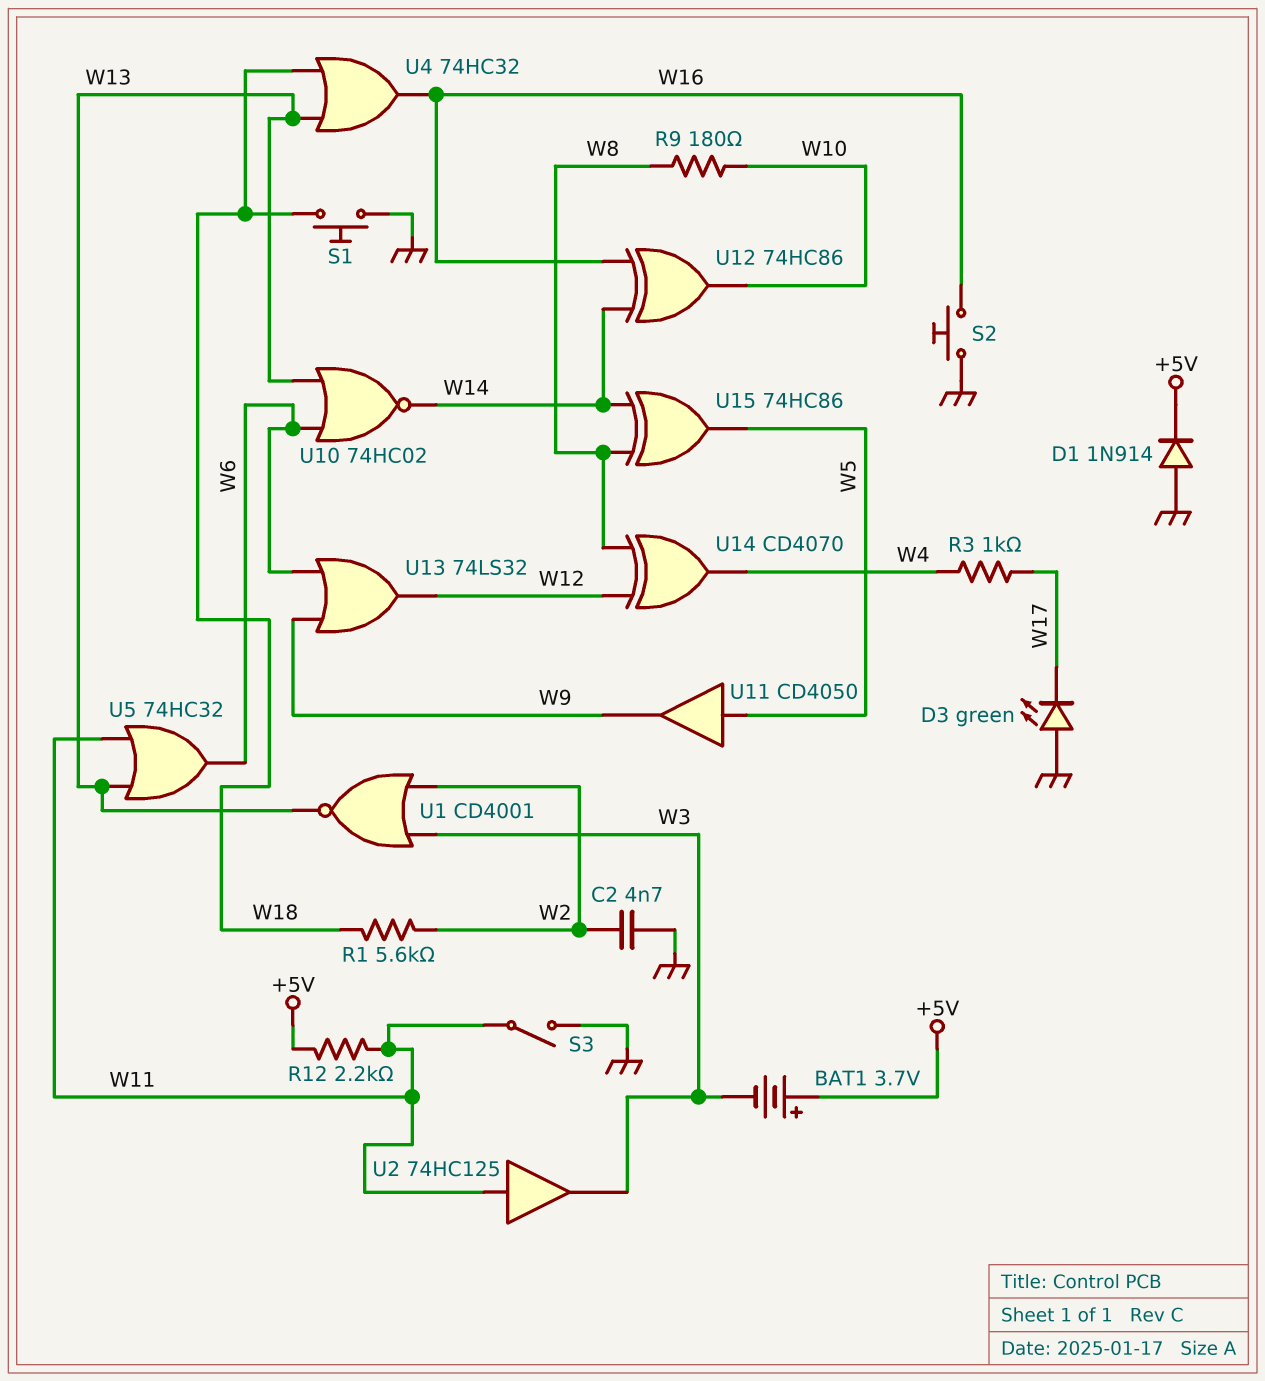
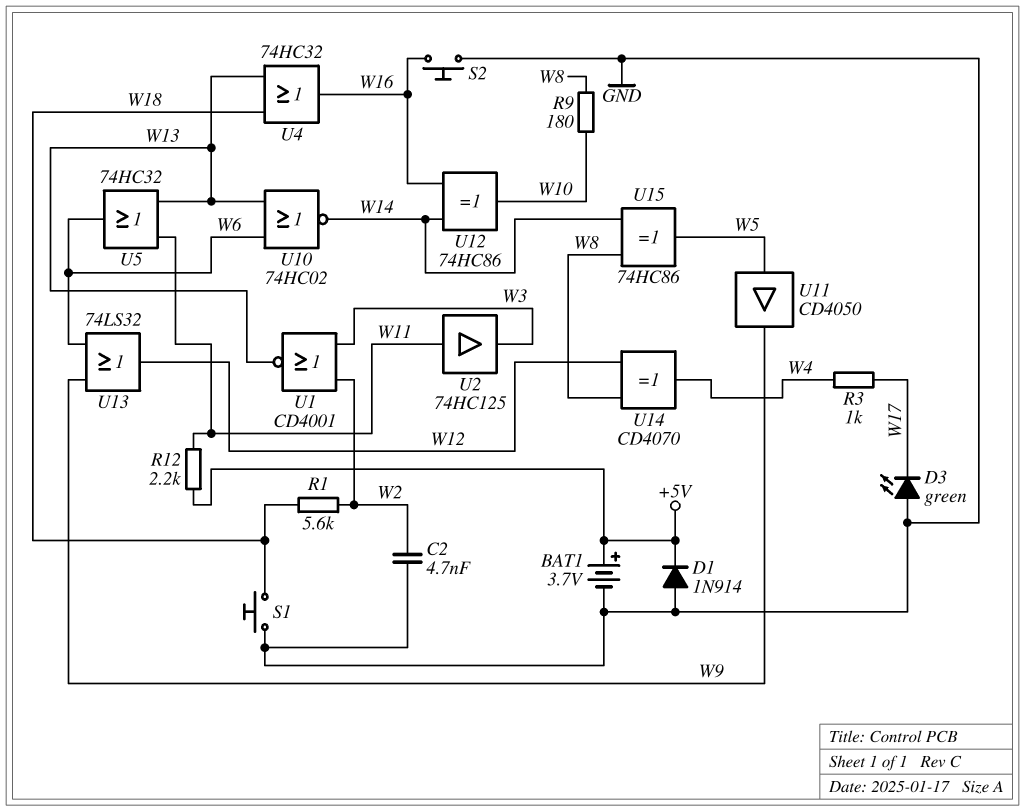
BAT1: 3.7V (plus +5V, minus W3) -> 3.7V (plus +5V, minus GND)
S3: switch (GND, W11) -> none

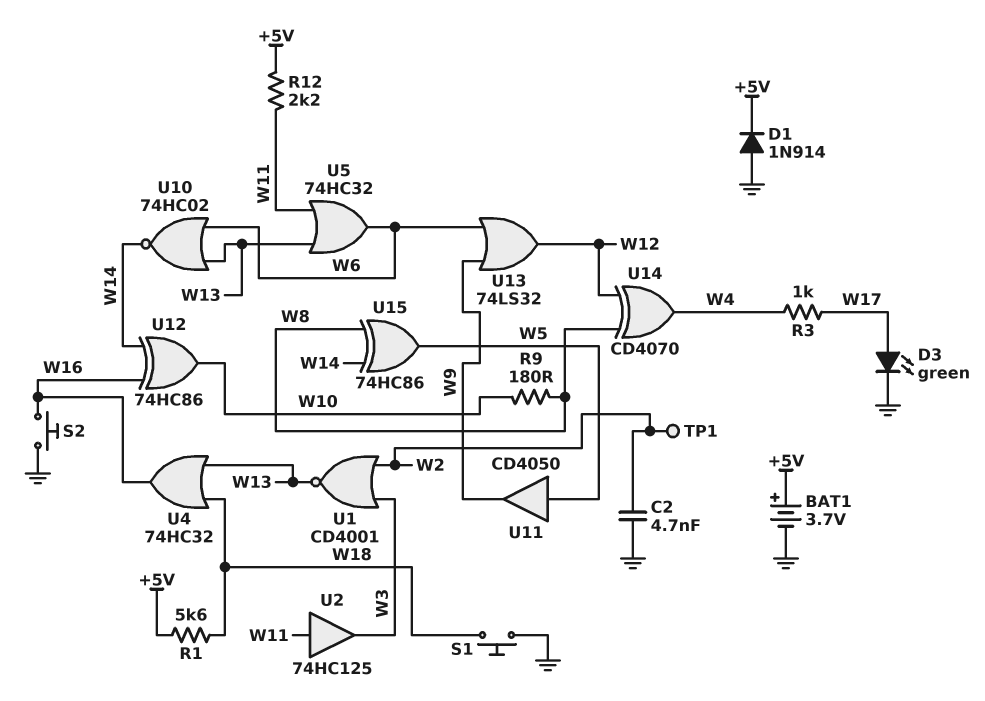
D3: LED green (A GND, K W17) -> LED green (A W17, K GND)
R1: 5.6k (W2, W18) -> 5.6k (+5V, W18)
TP1: none -> test point (W2)

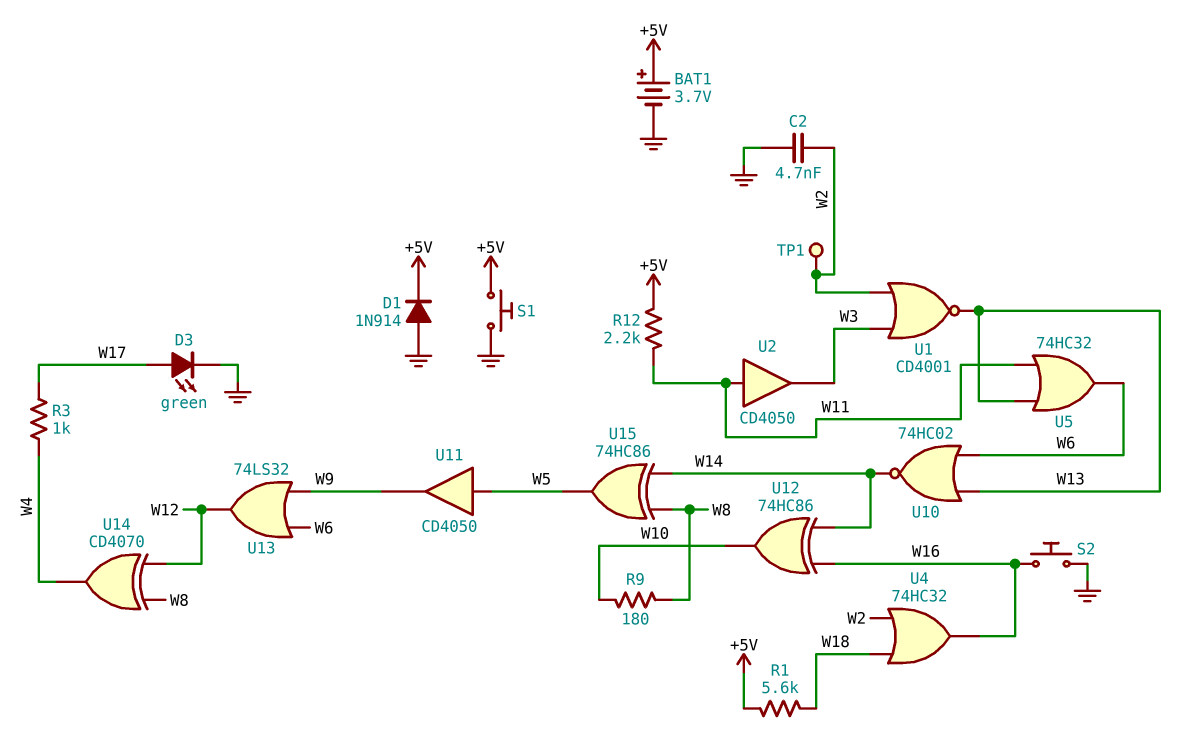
S1: button (GND, W18) -> button (+5V, GND)
U2: buffer 74HC125 (in W11, out W3) -> buffer CD4050 (in W11, out W3)
U4: OR 74HC32 (in W13, in W18, out W16) -> OR 74HC32 (in W2, in W18, out W16)

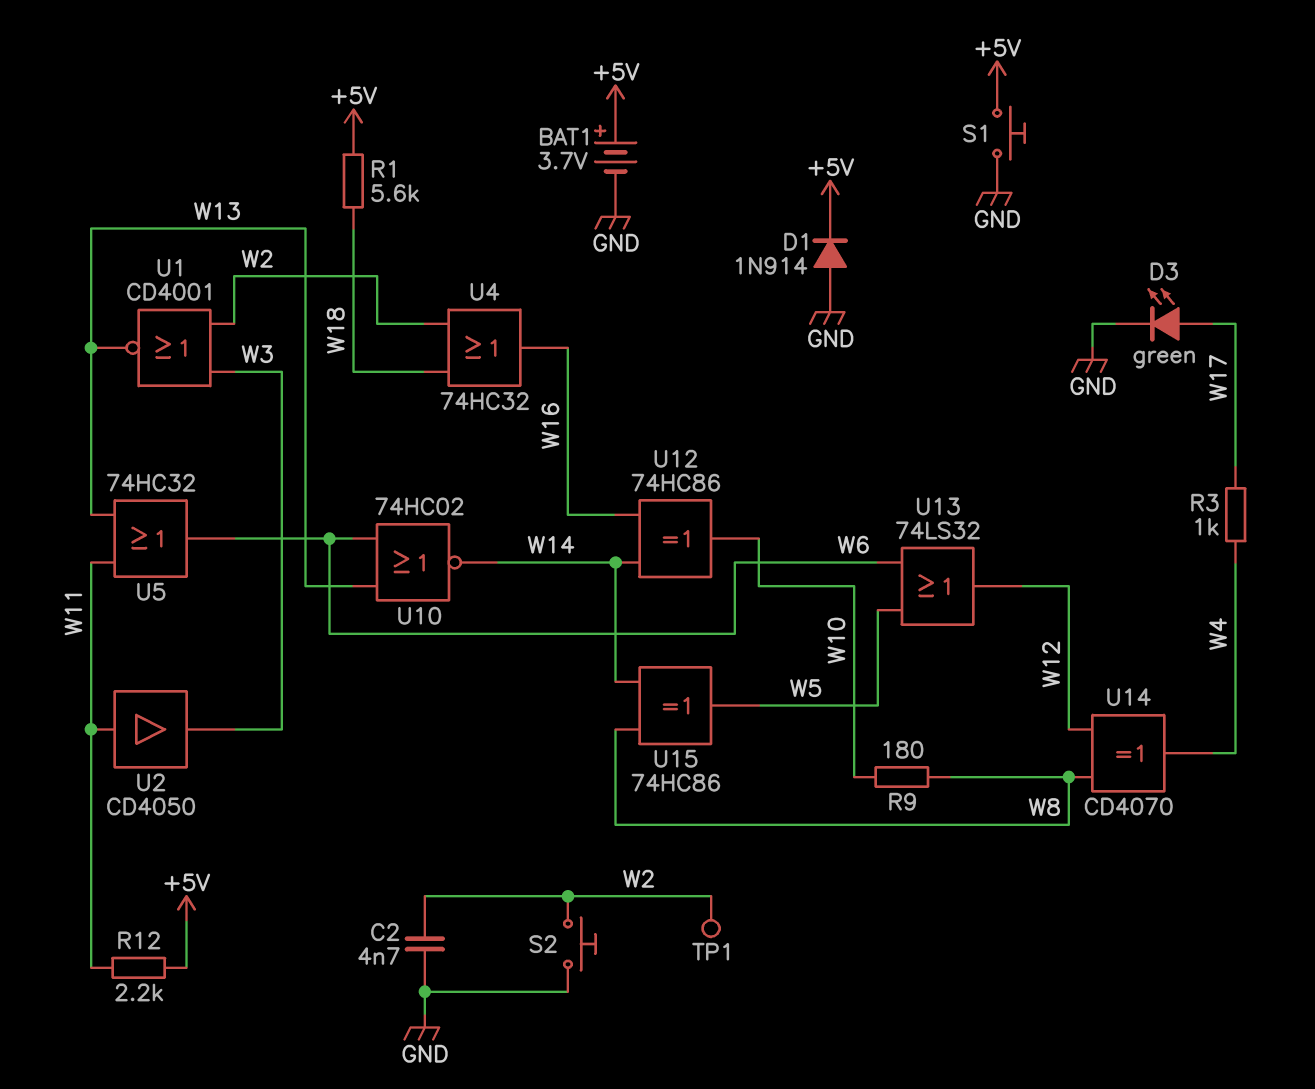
S2: button (GND, W16) -> button (GND, W2)
U11: buffer CD4050 (in W5, out W9) -> none
U13: OR 74LS32 (in W6, in W9, out W12) -> OR 74LS32 (in W5, in W6, out W12)

